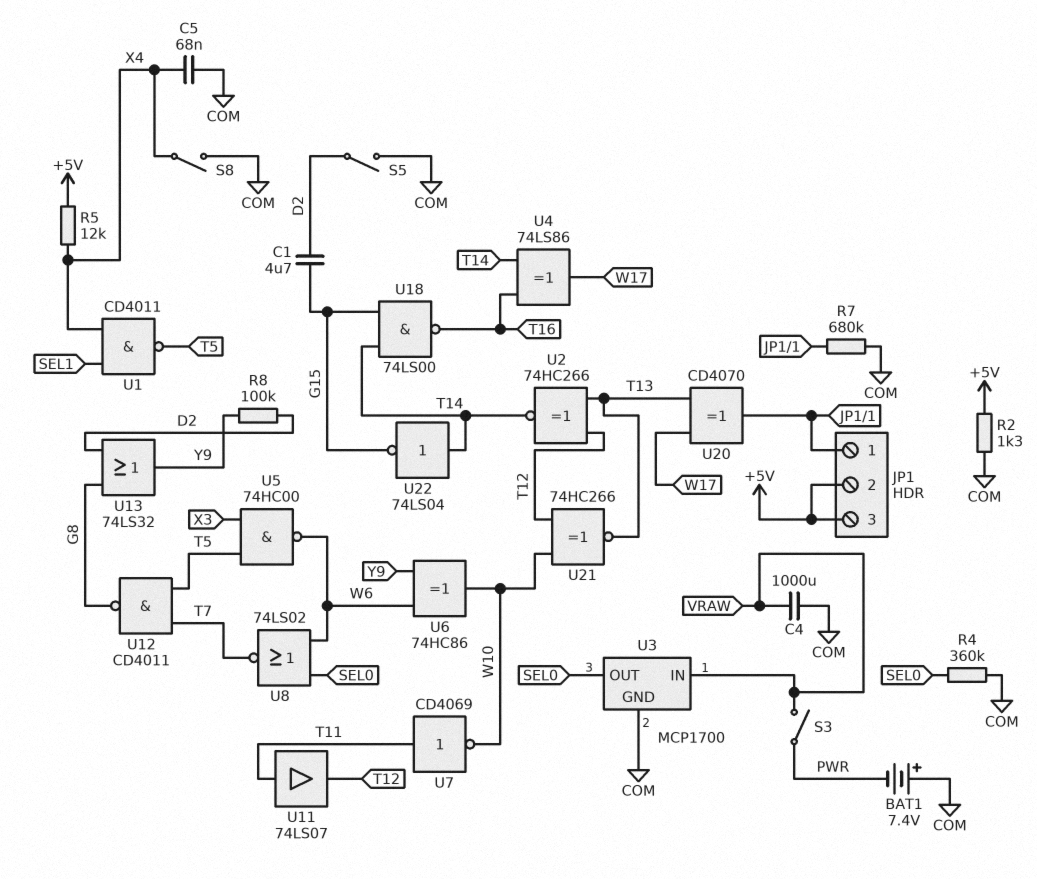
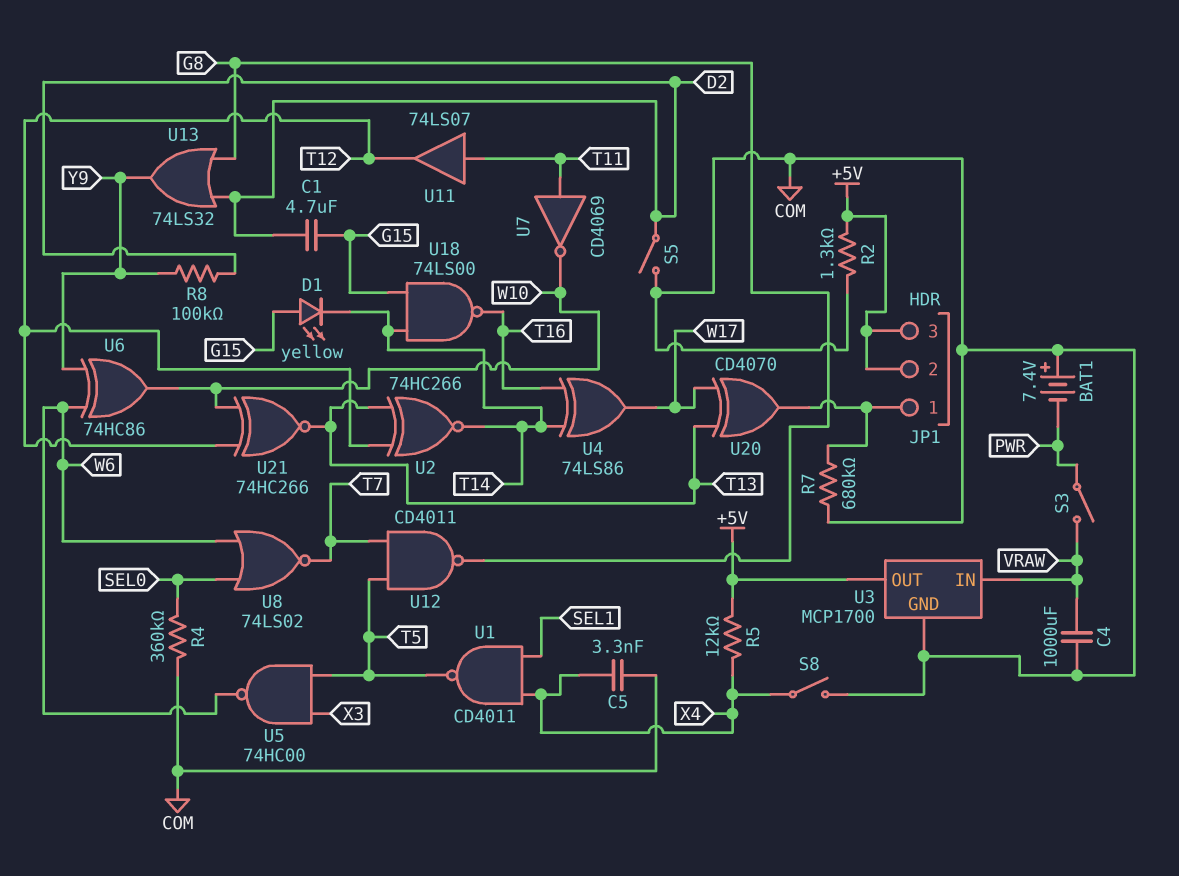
C5: 68nF (COM, X4) -> 3.3nF (COM, X4)
D1: none -> LED yellow (A G15, K T14)
U3 pin OUT: SEL0 -> +5V
U22: NOT 74LS04 (in T14, out G15) -> none

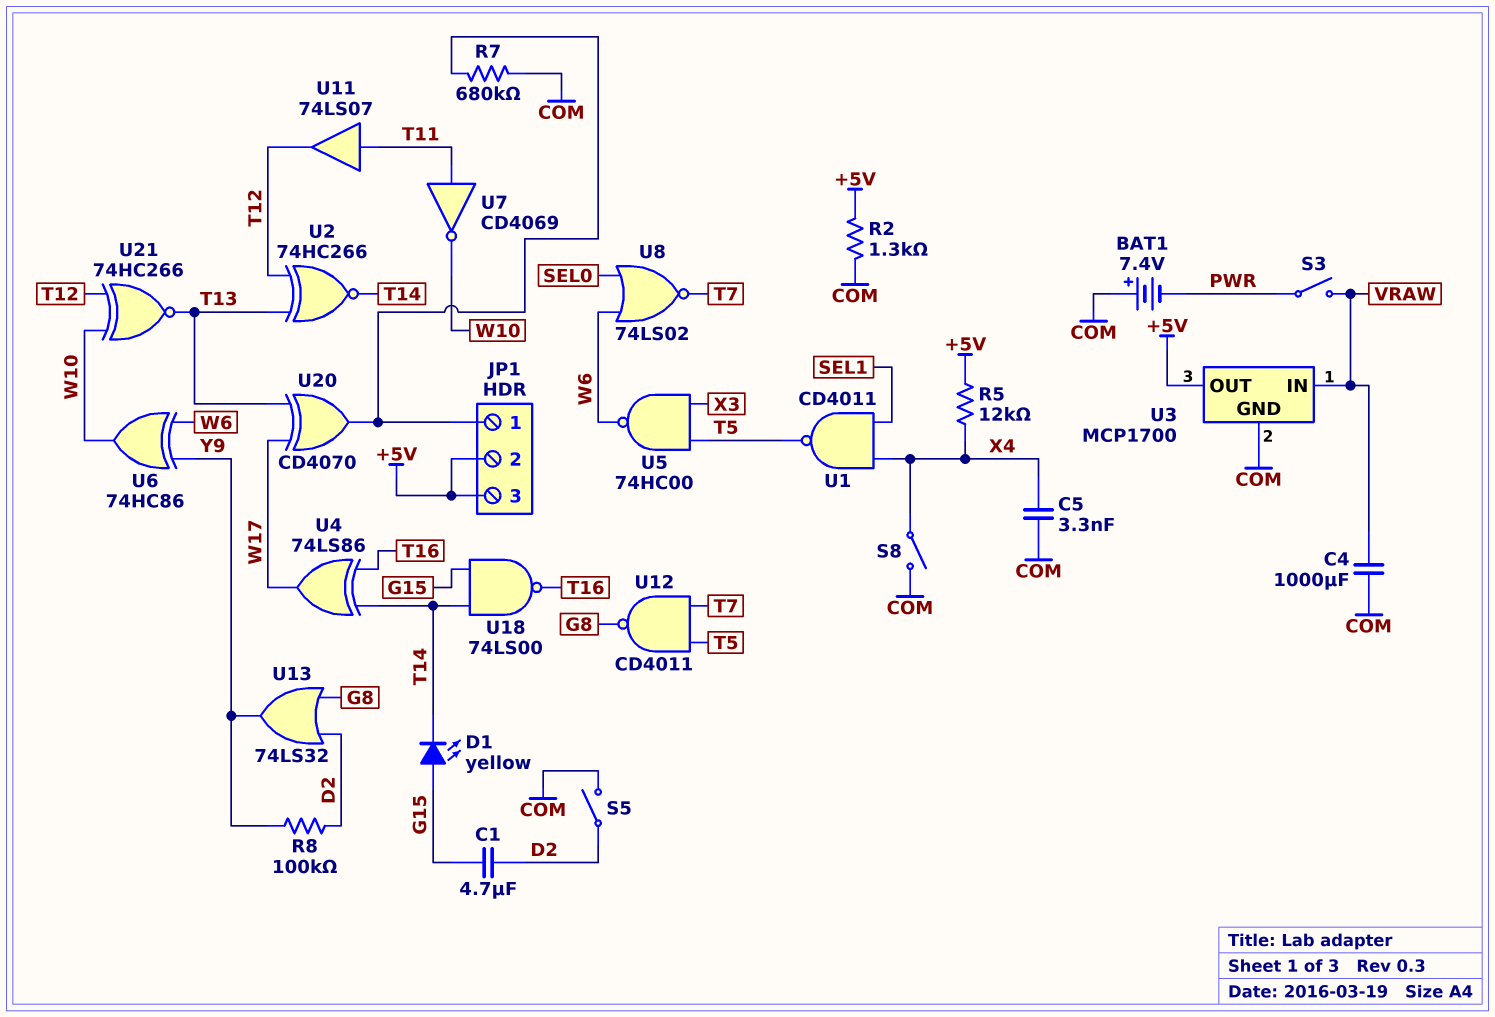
R4: 360k (COM, SEL0) -> none

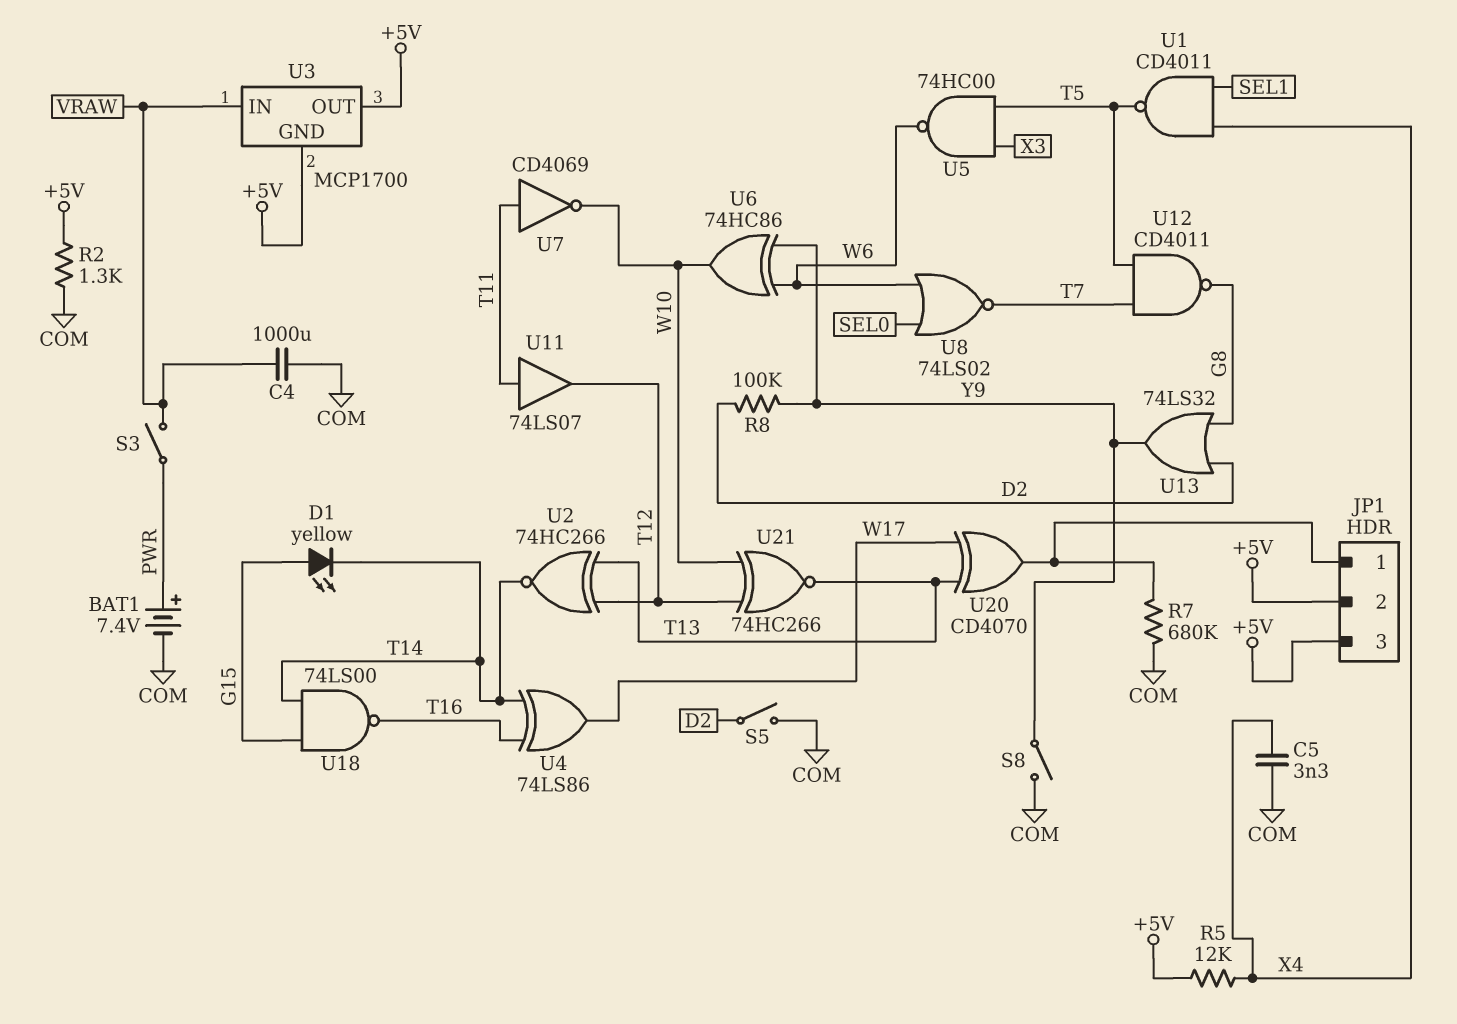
BAT1: 7.4V (plus COM, minus PWR) -> 7.4V (plus PWR, minus COM)
C1: 4.7uF (D2, G15) -> none
S8: switch (COM, X4) -> switch (COM, Y9)
U3 pin GND: COM -> +5V

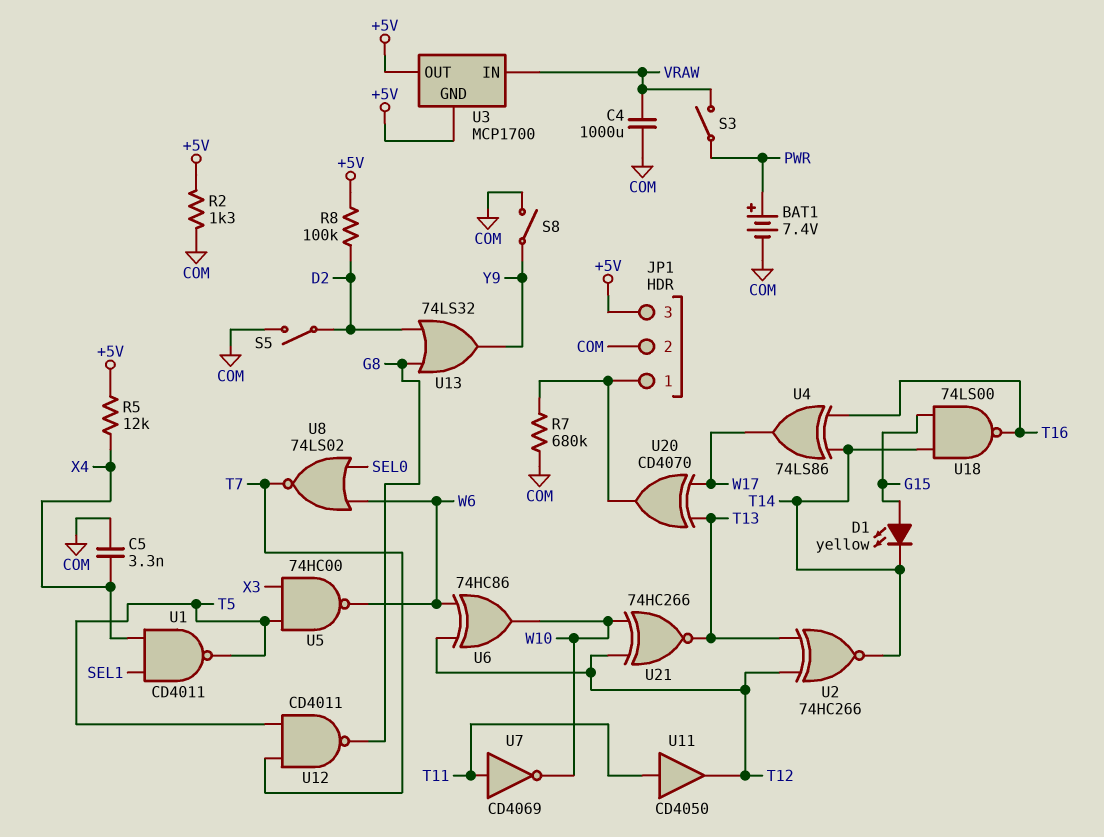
JP1 pin 2: +5V -> COM
R8: 100k (D2, Y9) -> 100k (+5V, D2)
U6: XOR 74HC86 (in W6, in Y9, out W10) -> XOR 74HC86 (in T12, in W6, out W10)
U11: buffer 74LS07 (in T11, out T12) -> buffer CD4050 (in T11, out T12)

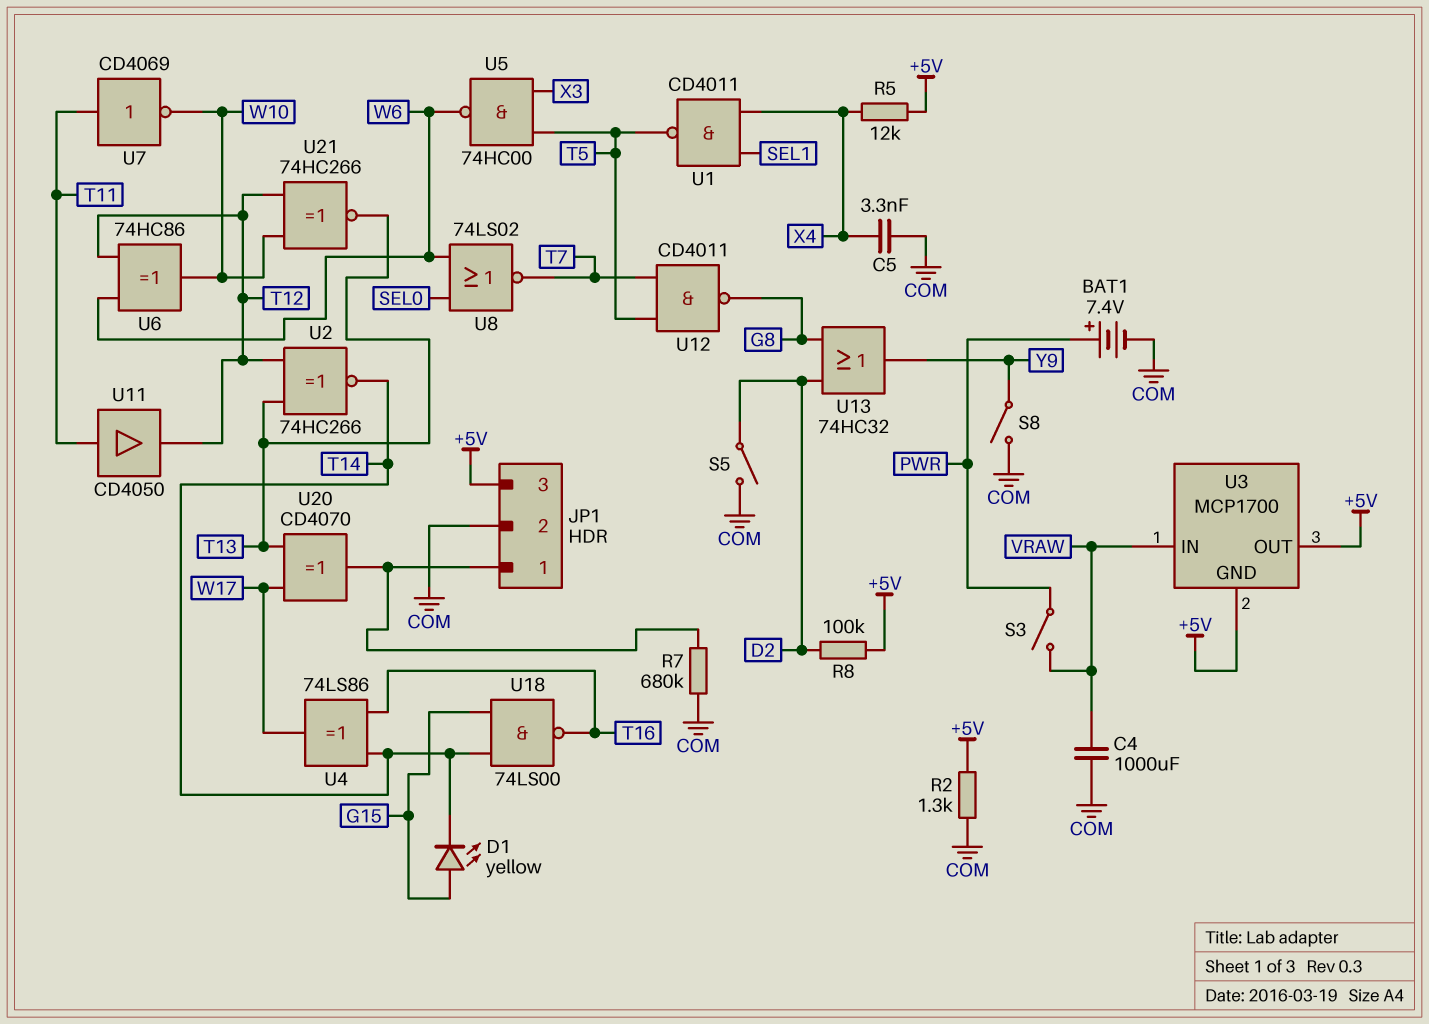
U13: OR 74LS32 (in D2, in G8, out Y9) -> OR 74HC32 (in D2, in G8, out Y9)

